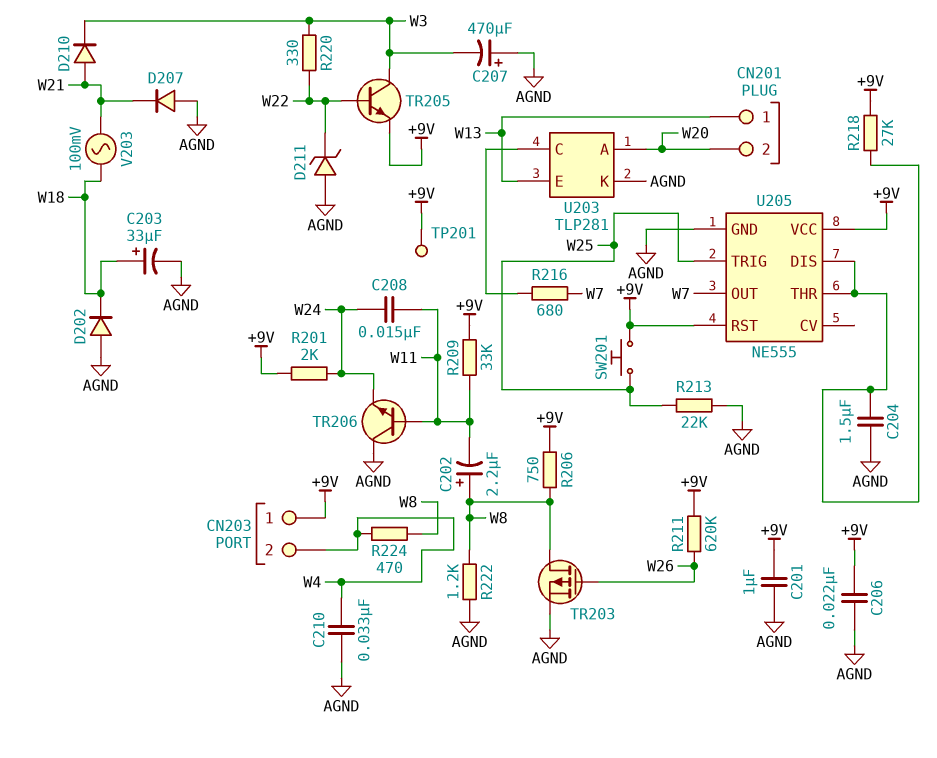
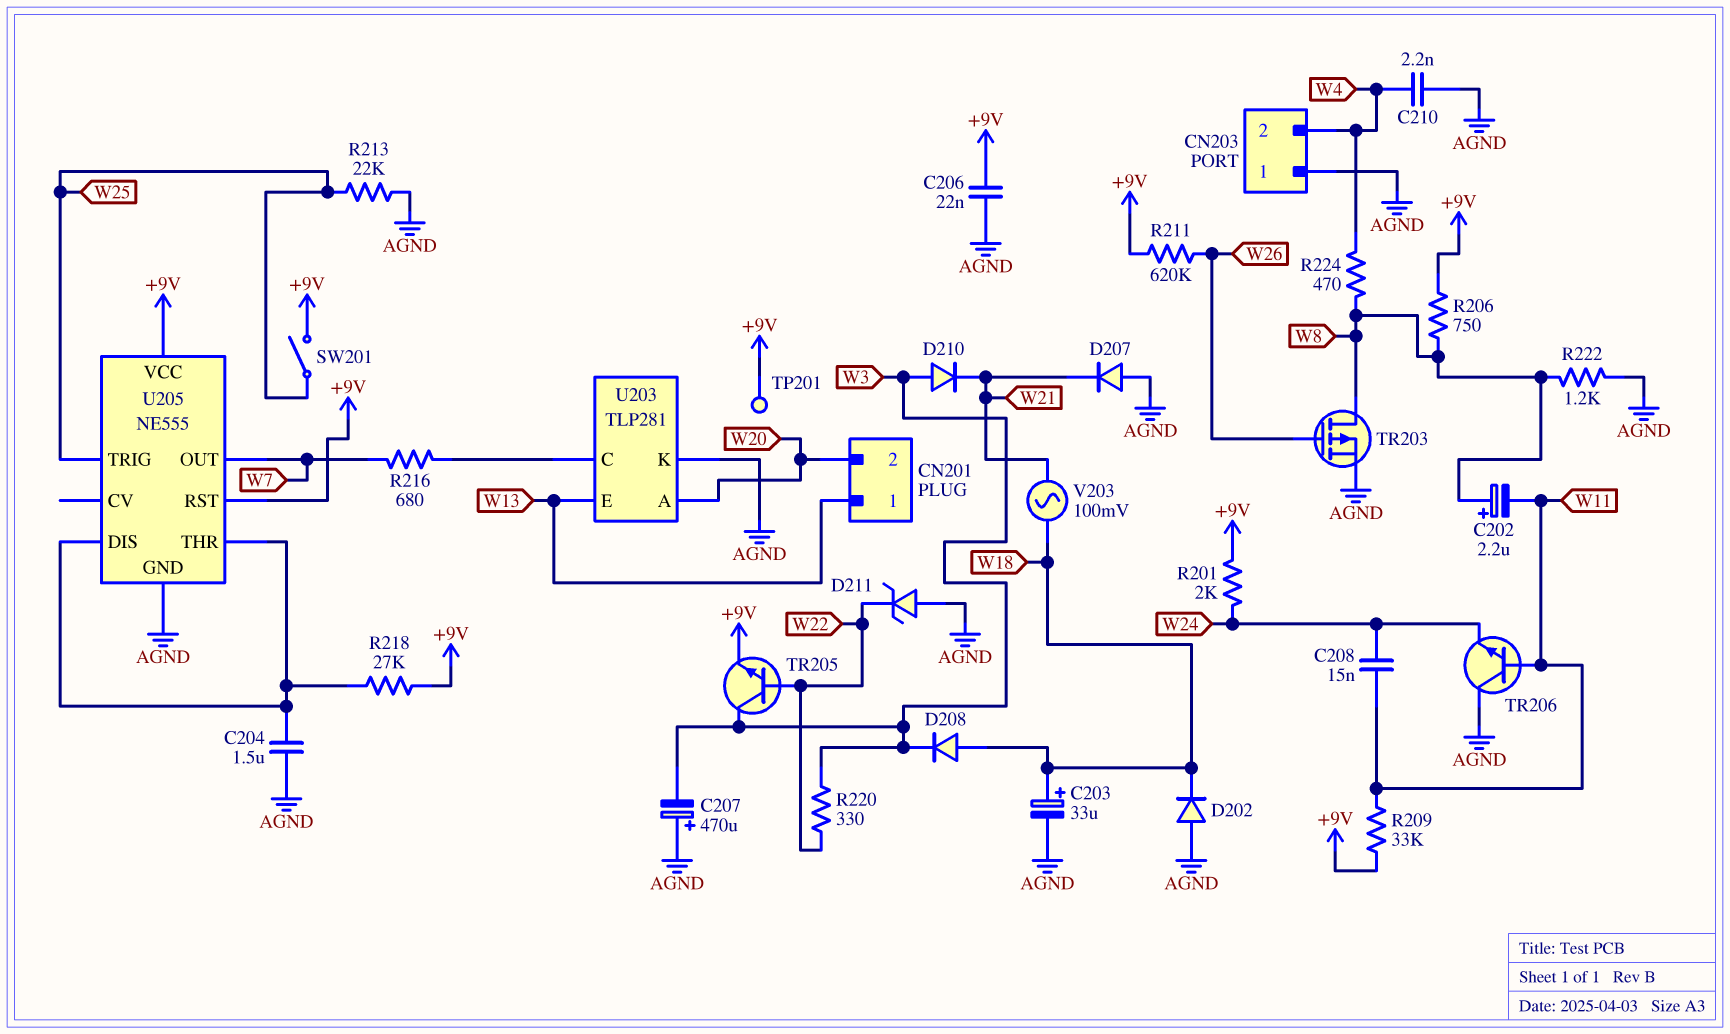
C201: 1uF (+9V, AGND) -> none
C210: 33nF (AGND, W4) -> 2.2nF (AGND, W4)
CN203 pin 1: +9V -> AGND
D208: none -> diode (A W18, K W3)
D210: diode (A W21, K W3) -> diode (A W3, K W21)
SW201: button (+9V, W25) -> switch (+9V, W25)

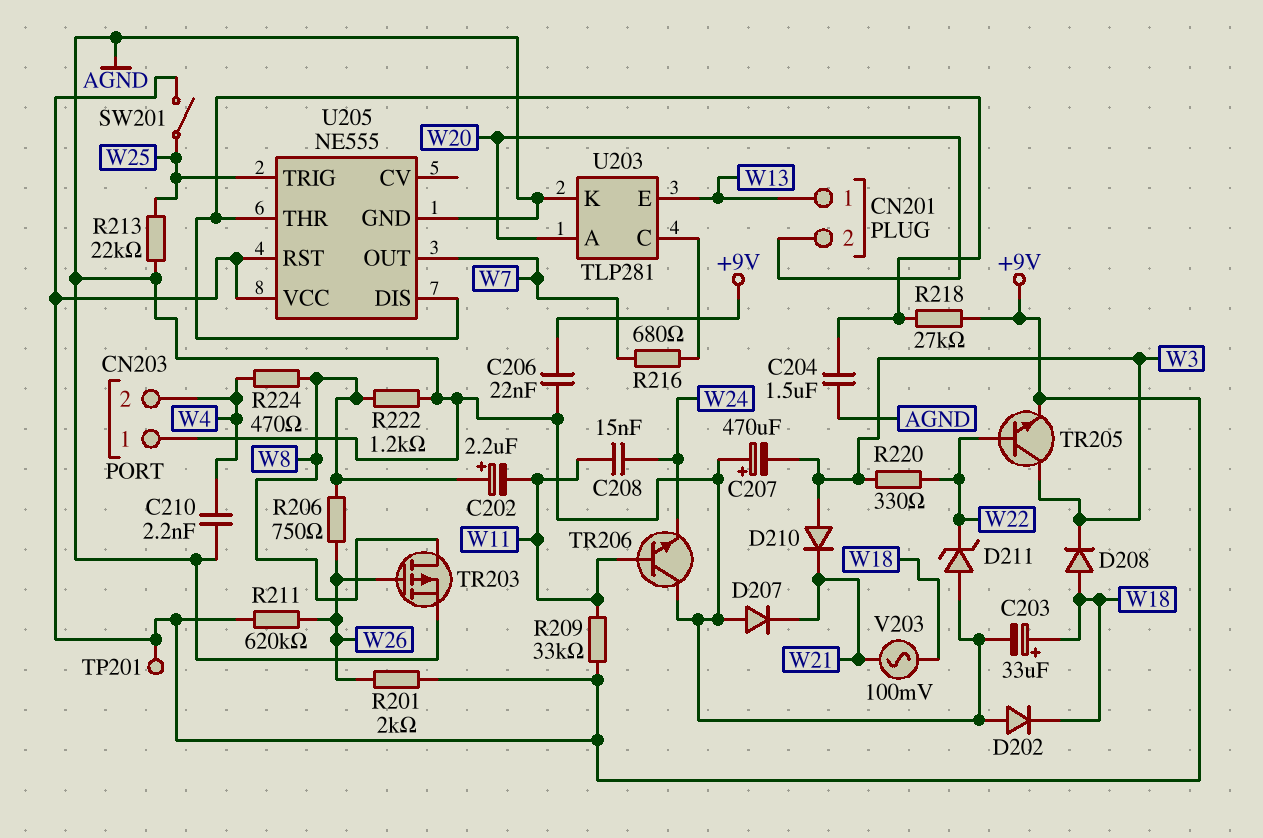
R201: 2k (+9V, W24) -> 2k (+9V, W26)
R206: 750 (+9V, W8) -> 750 (W8, W26)

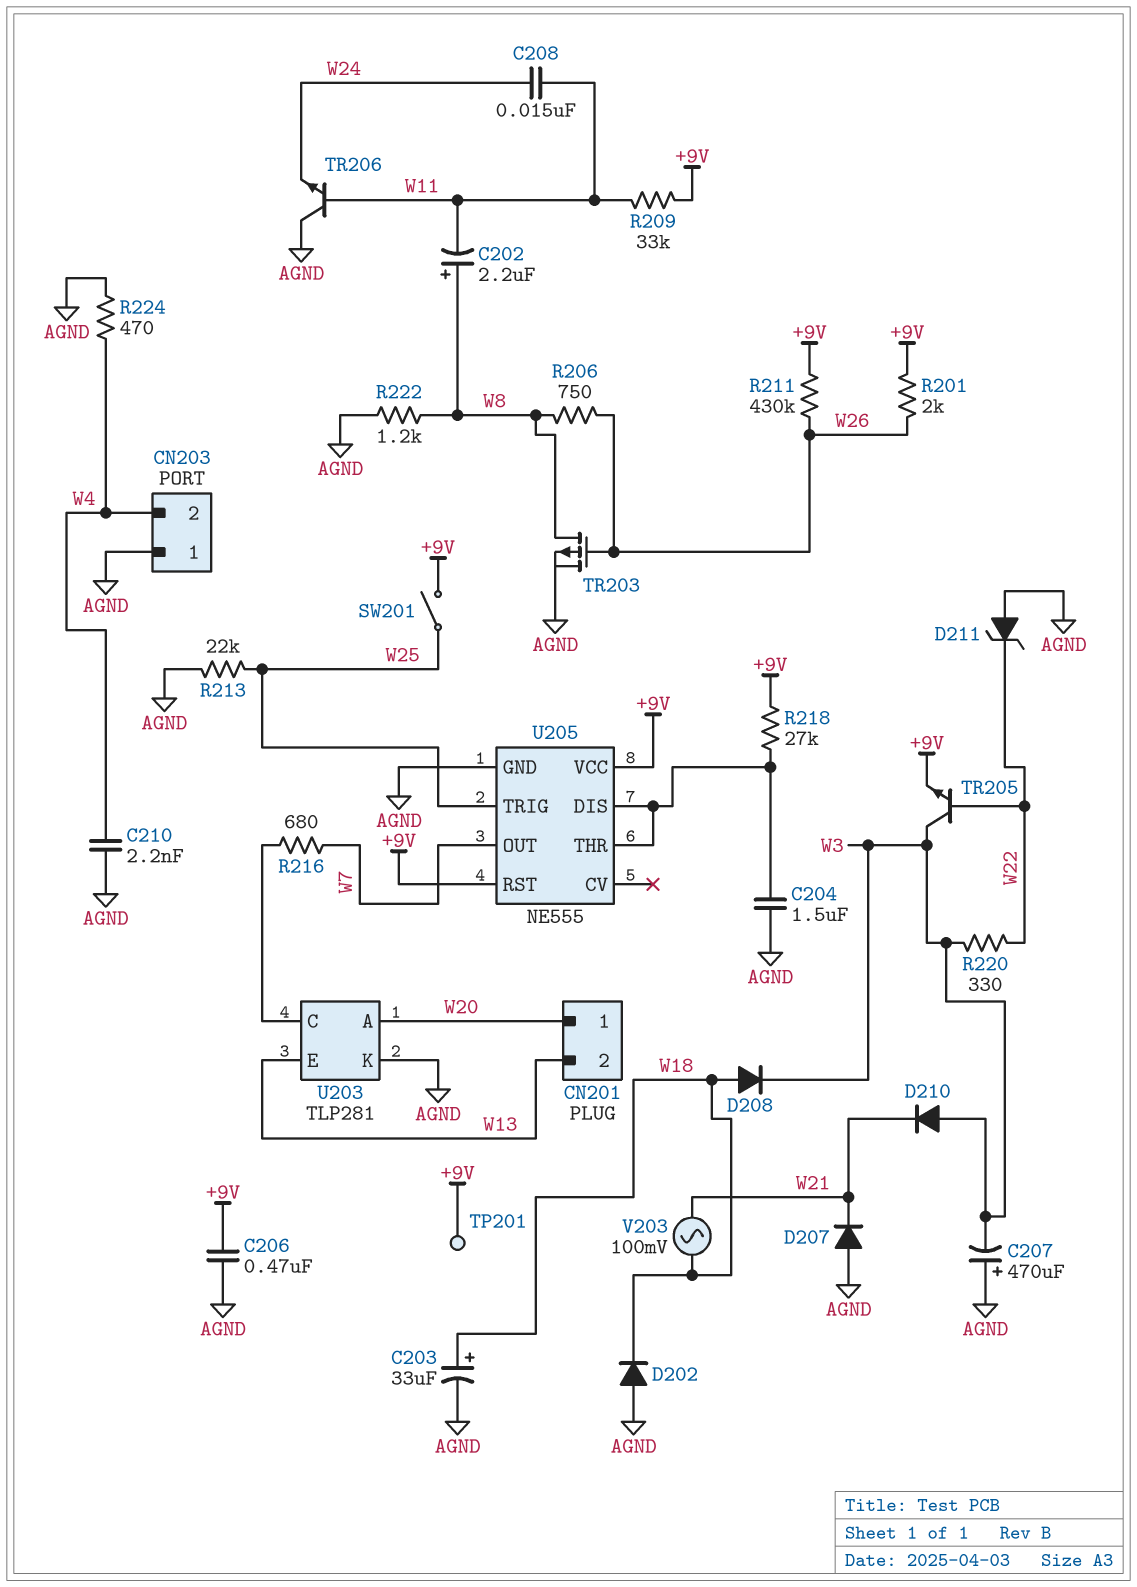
C206: 22nF (+9V, AGND) -> 470nF (+9V, AGND)
CN201 pin 1: W13 -> W20
CN201 pin 2: W20 -> W13
R211: 620k (+9V, W26) -> 430k (+9V, W26)
R224: 470 (W4, W8) -> 470 (AGND, W4)

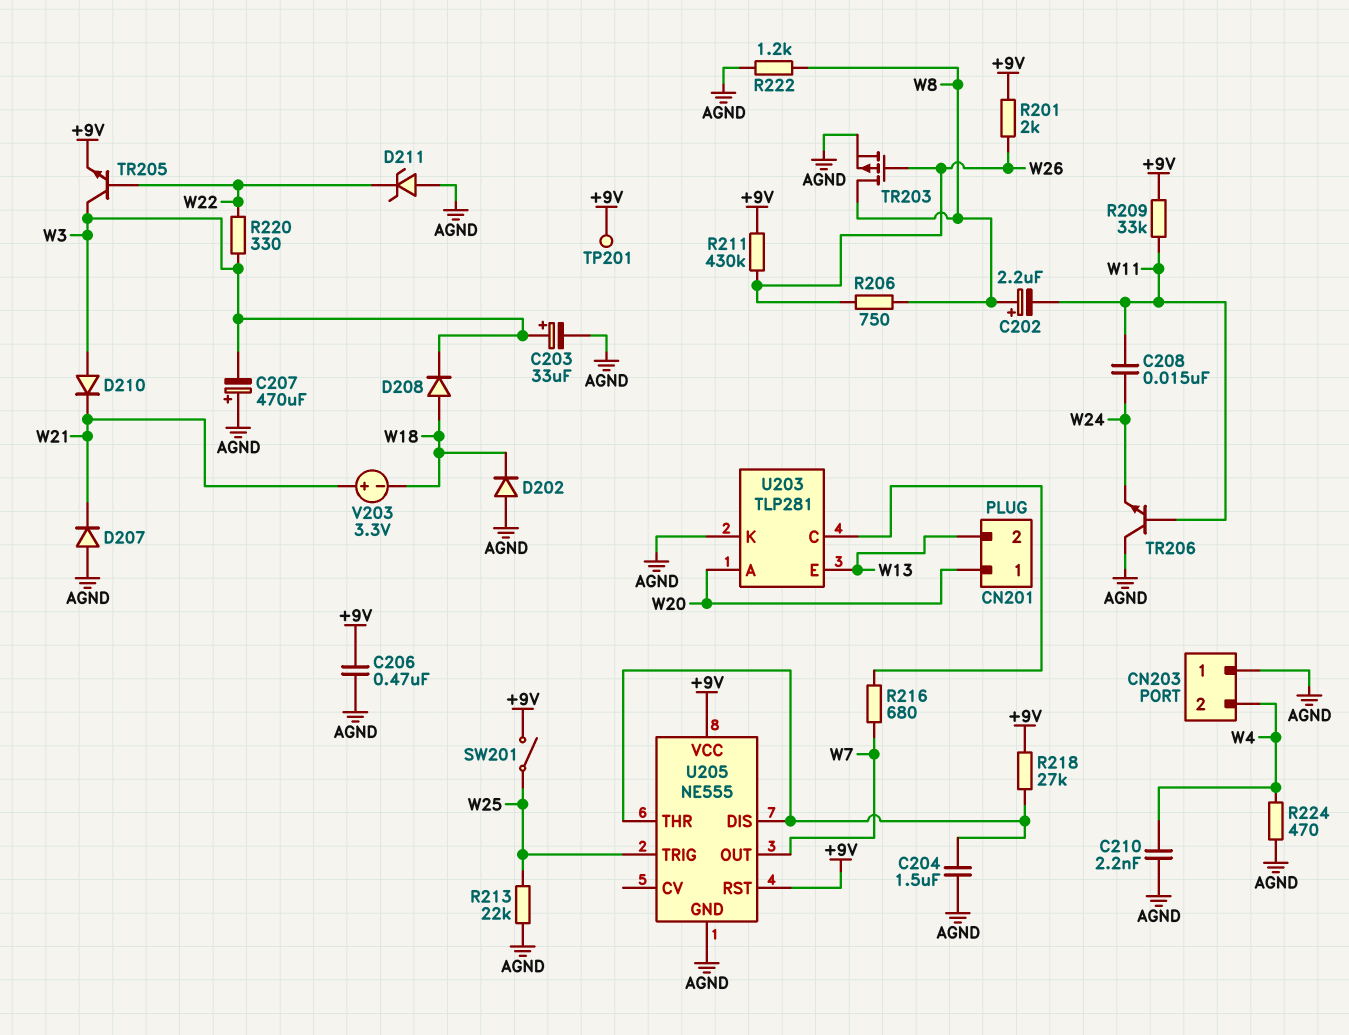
C203: 33uF (plus W18, minus AGND) -> 33uF (plus W3, minus AGND)
V203: AC 100mV (W18, W21) -> 3.3V (plus W21, minus W18)

